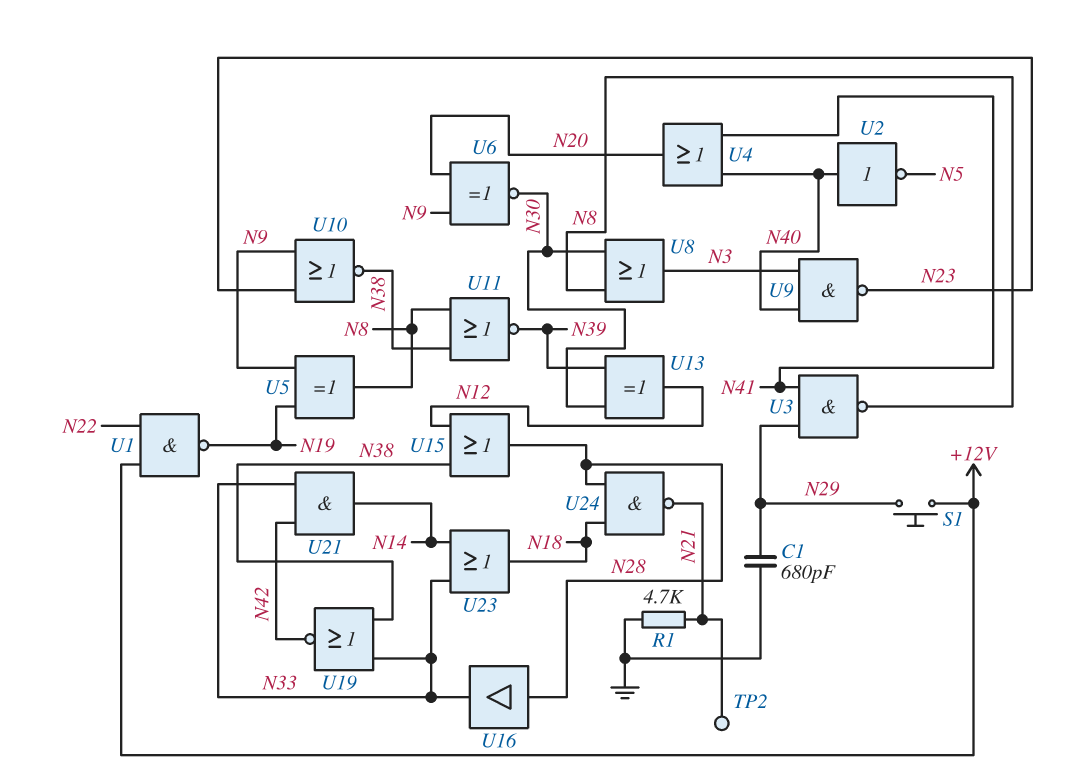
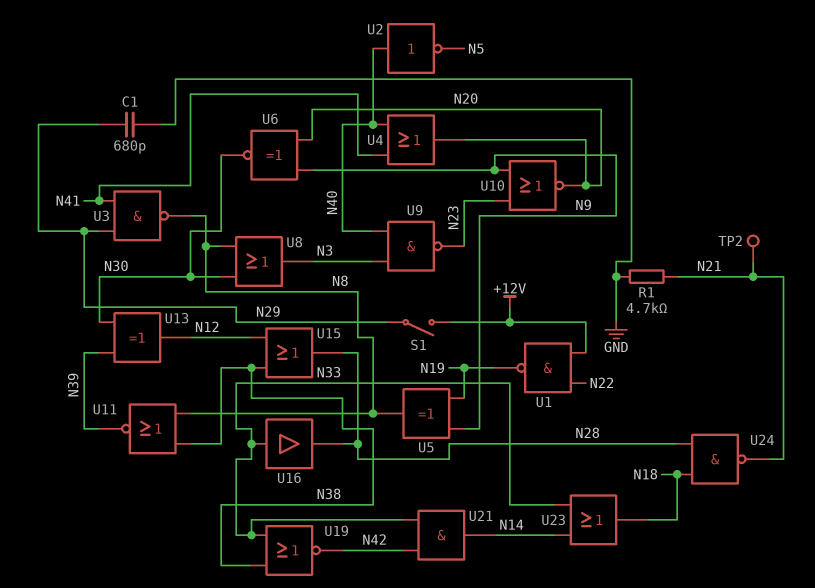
S1: button (+12V, N29) -> switch (+12V, N29)
U10: NOR (in N9, in N23, out N38) -> NOR (in N9, in N23, out N20)
U16: buffer (in N28, out N33) -> buffer (in N33, out N28)

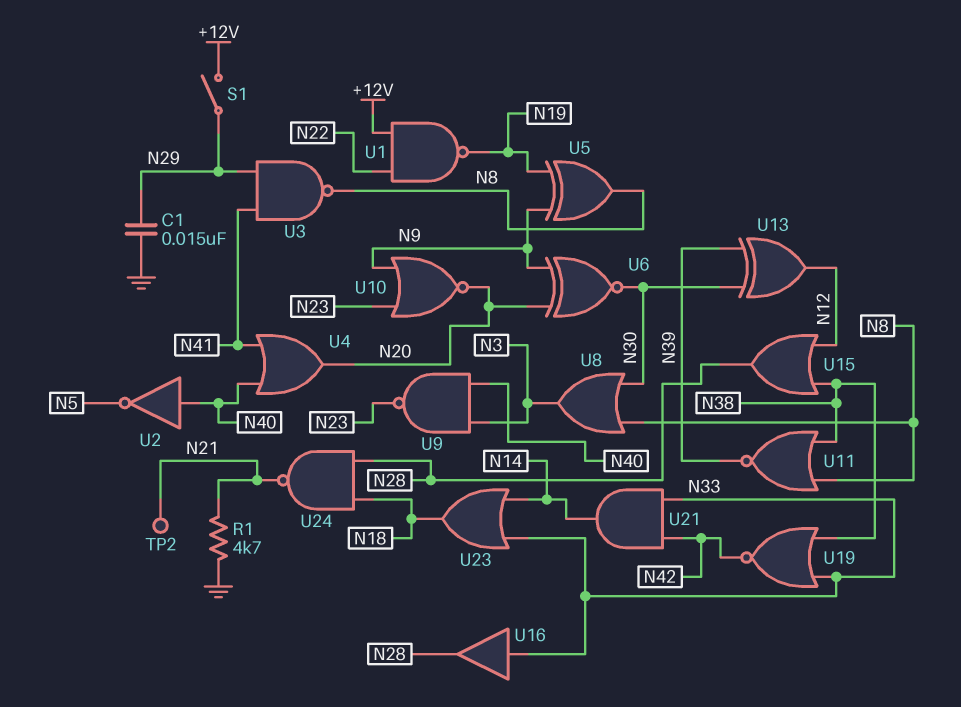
C1: 680pF (GND, N29) -> 15nF (GND, N29)

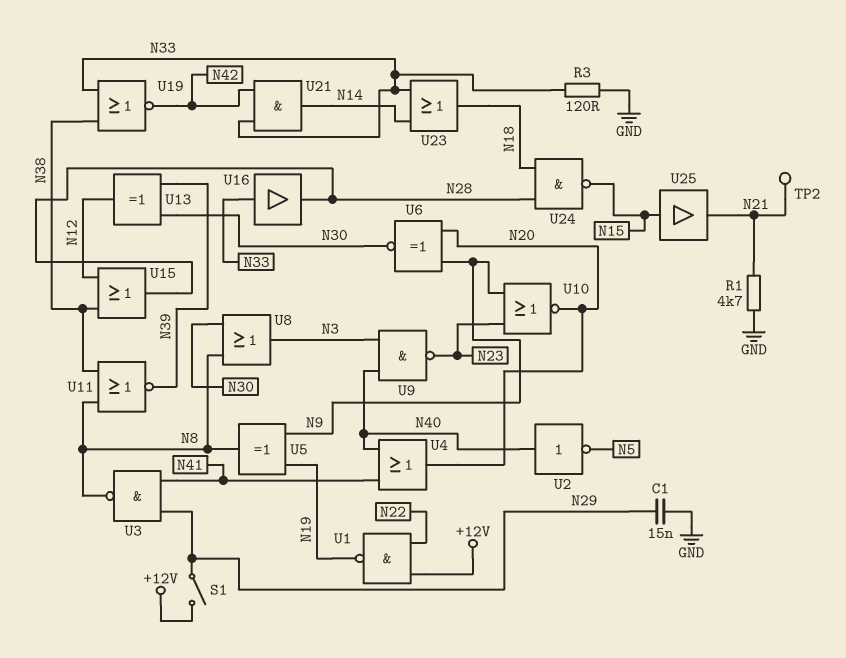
R3: none -> 120 (GND, N33)
U24: NAND (in N18, in N28, out N21) -> NAND (in N18, in N28, out N15)
U25: none -> buffer (in N15, out N21)

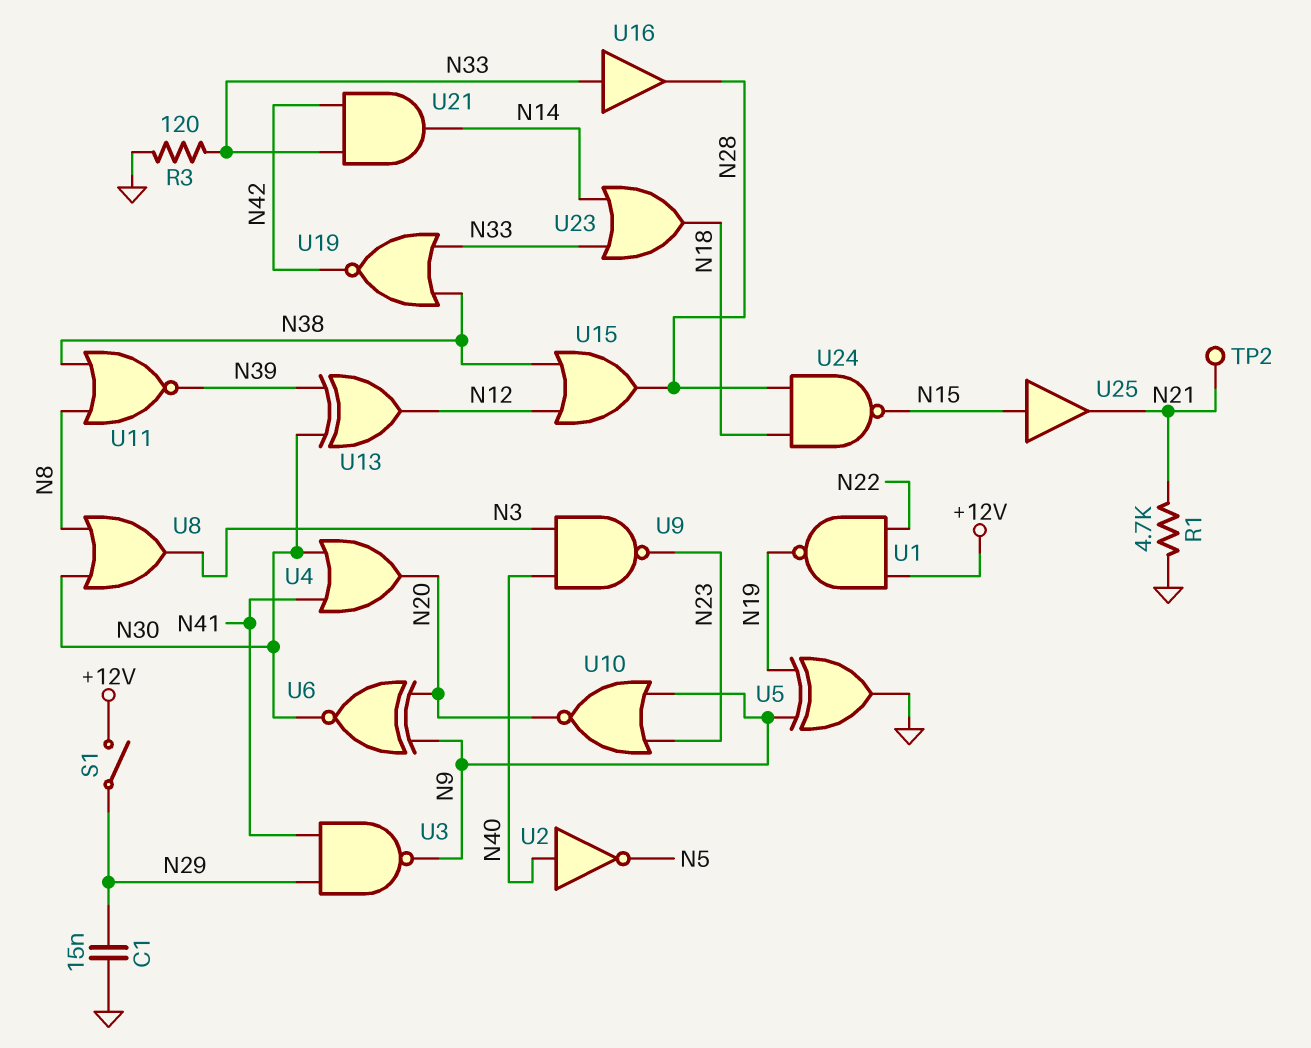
U3: NAND (in N29, in N41, out N8) -> NAND (in N29, in N41, out N9)
U4: OR (in N40, in N41, out N20) -> OR (in N30, in N41, out N20)
U5: XOR (in N9, in N19, out N8) -> XOR (in N9, in N19, out GND)

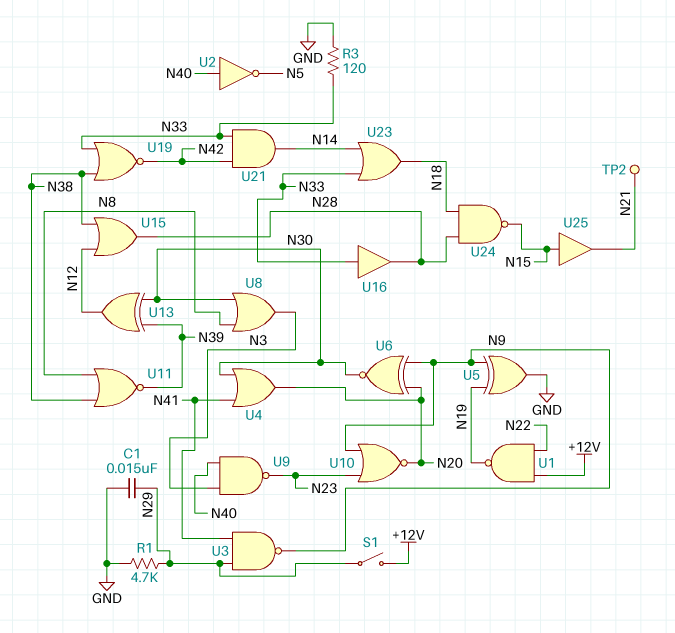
R1: 4.7k (GND, N21) -> 4.7k (GND, N29)

